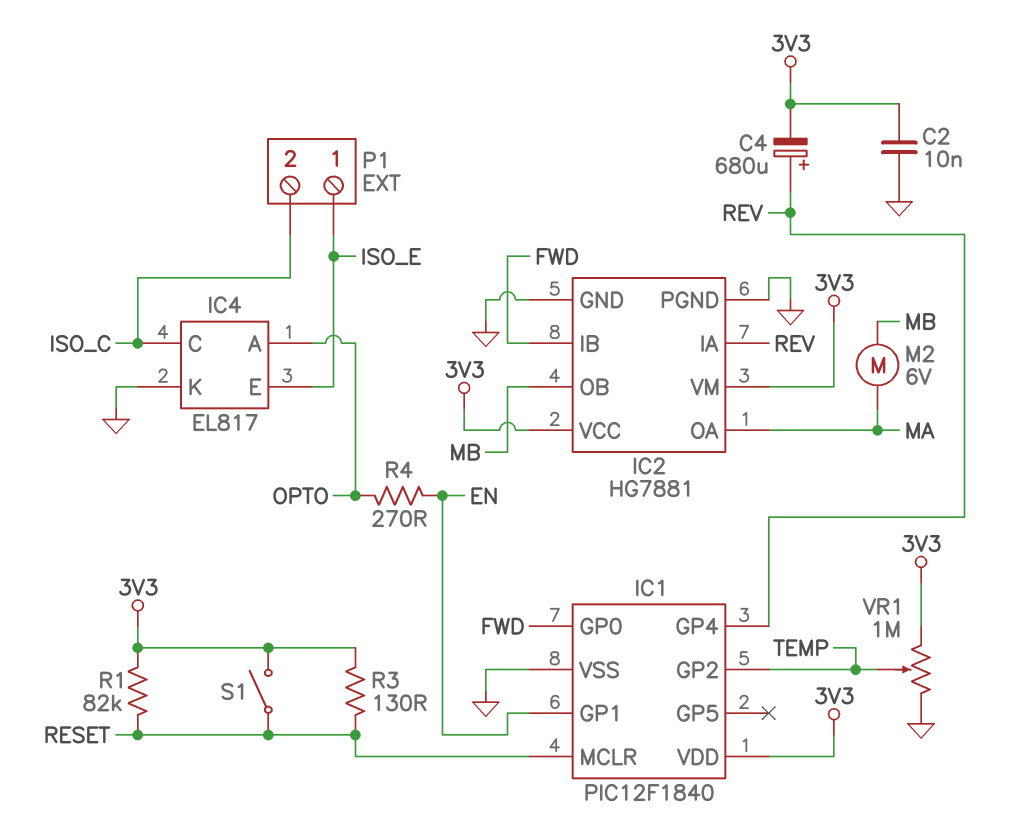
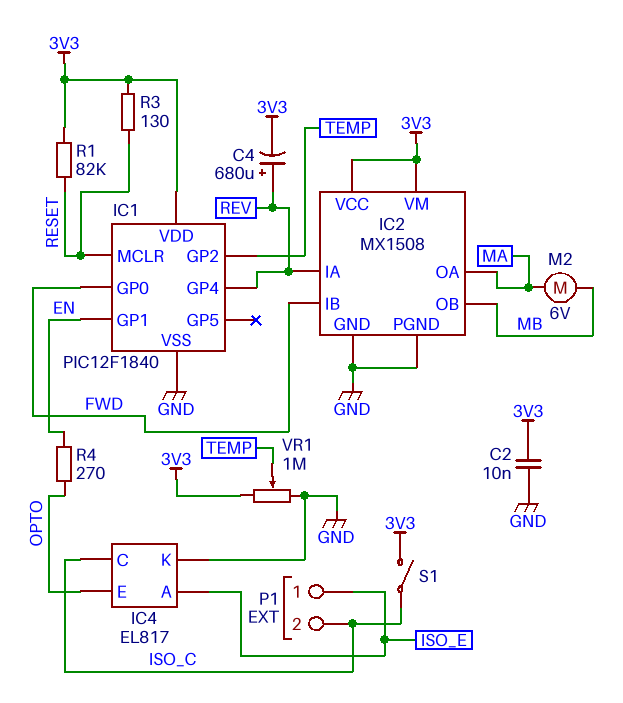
IC2: HG7881 -> MX1508
IC4 pin A: OPTO -> ISO_E
IC4 pin E: ISO_E -> OPTO
S1: switch (3V3, RESET) -> switch (3V3, ISO_C)

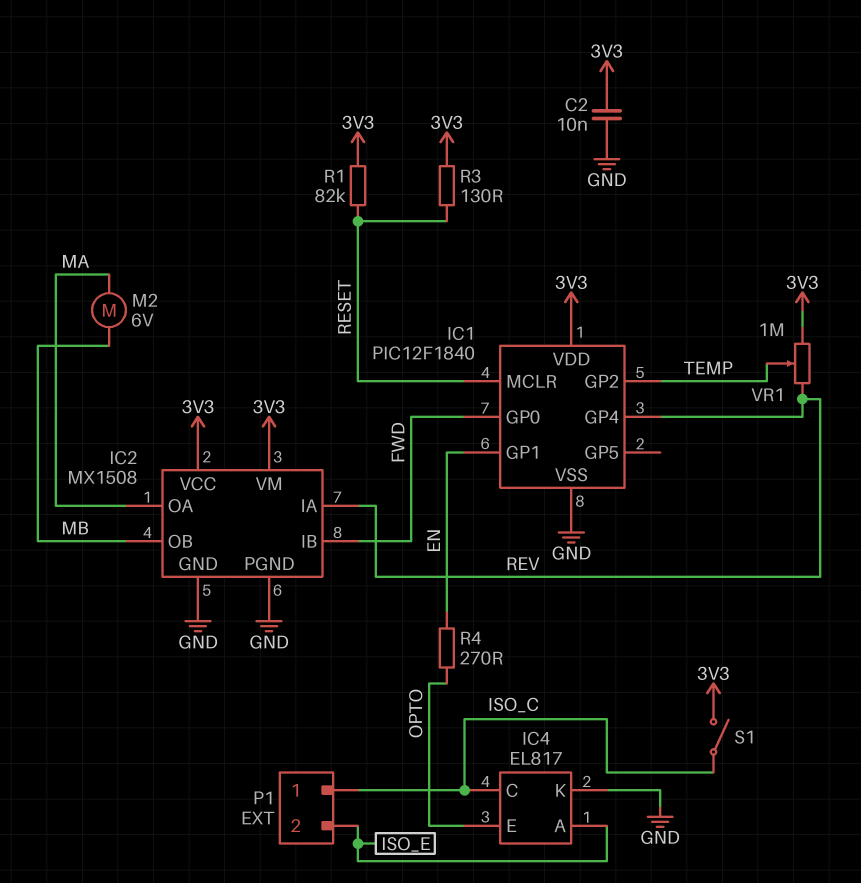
C4: 680uF (plus REV, minus 3V3) -> none
P1 pin 1: ISO_E -> ISO_C
P1 pin 2: ISO_C -> ISO_E
VR1: 1M (3V3, GND, wiper TEMP) -> 1M (3V3, REV, wiper TEMP)

